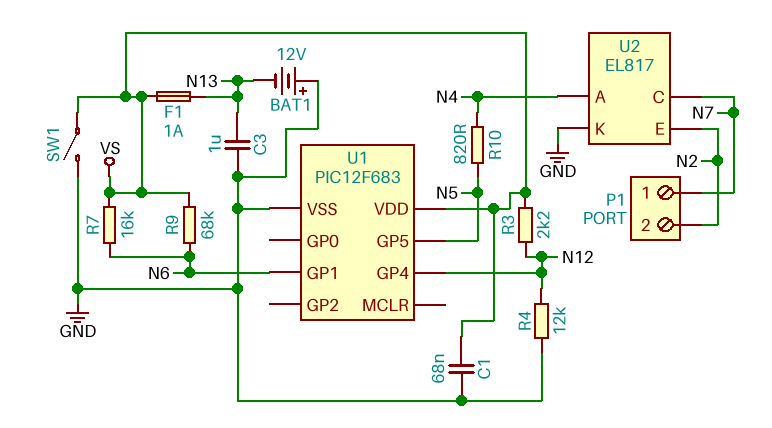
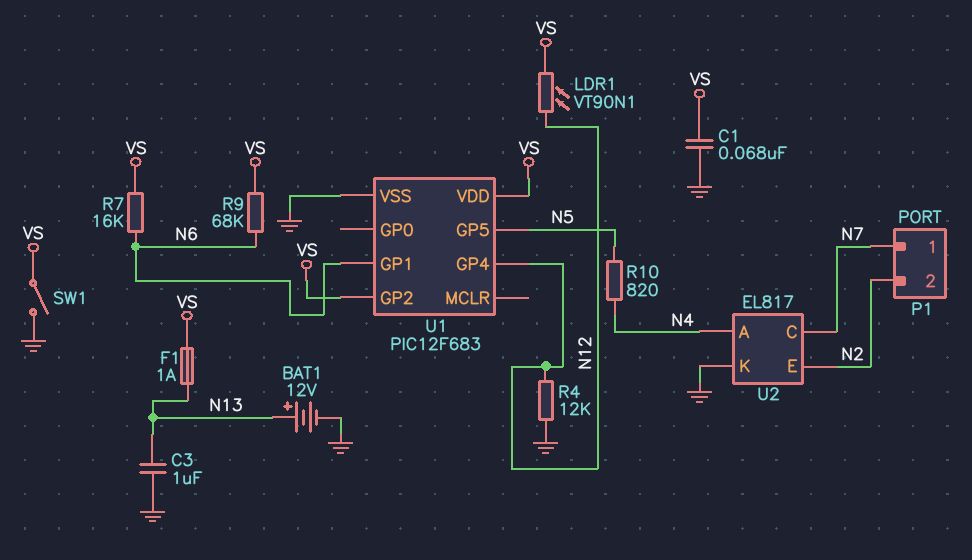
BAT1: 12V (plus GND, minus N13) -> 12V (plus N13, minus GND)
LDR1: none -> VT90N1 (N12, VS)
R3: 2.2k (N12, VS) -> none
U1 pin GP2: none -> VS

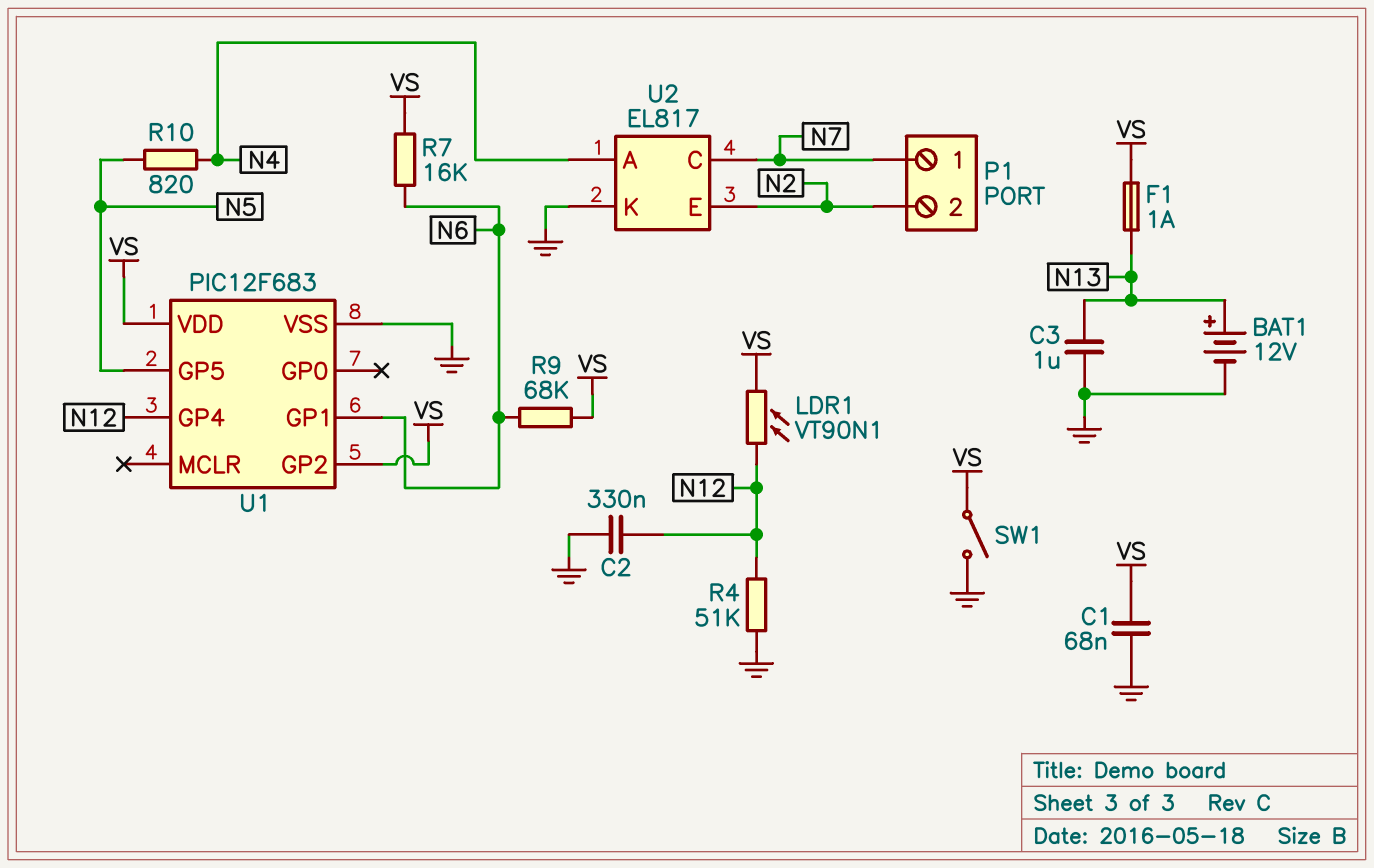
C2: none -> 330nF (GND, N12)
R4: 12k (GND, N12) -> 51k (GND, N12)

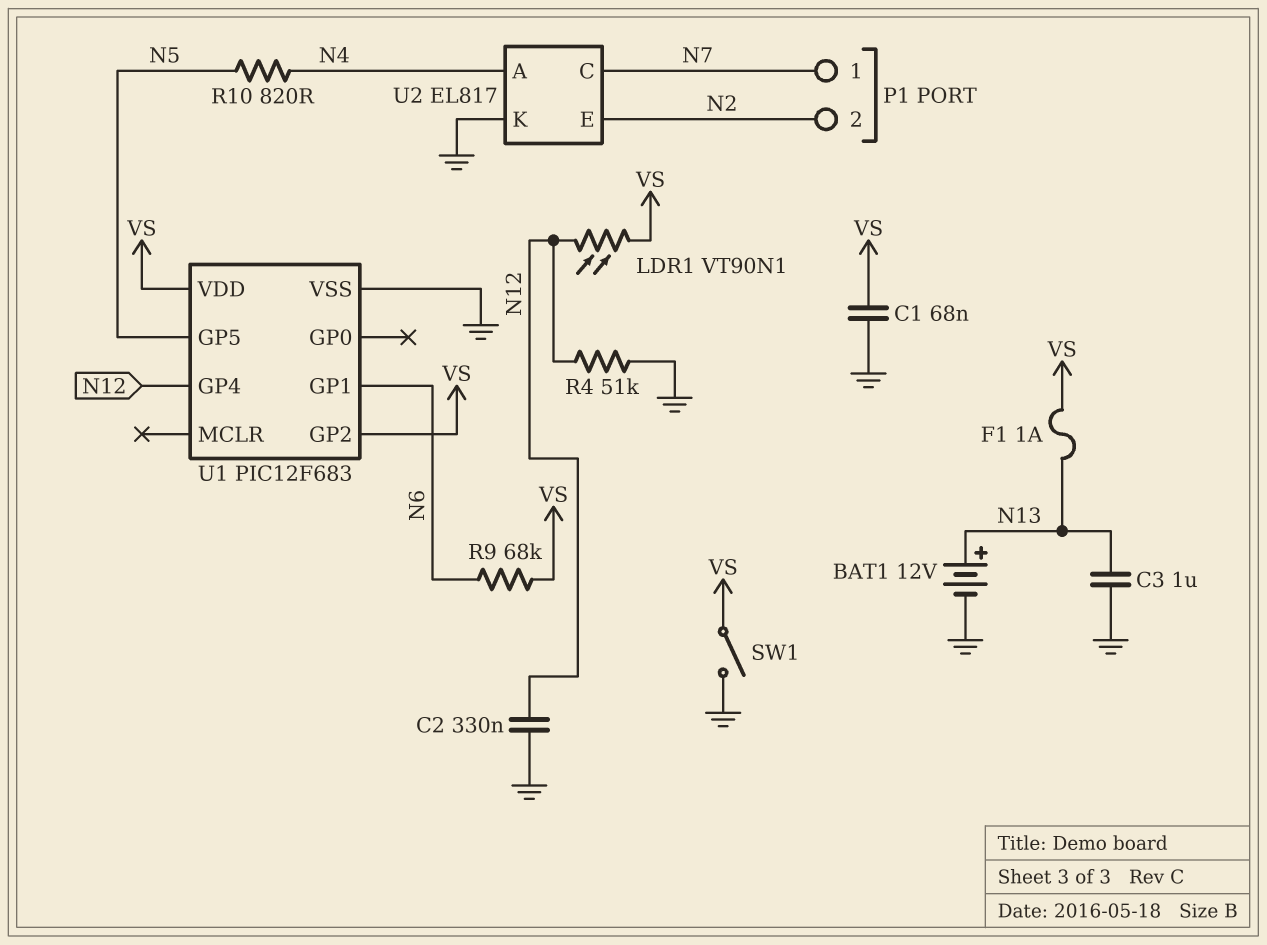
R7: 16k (N6, VS) -> none

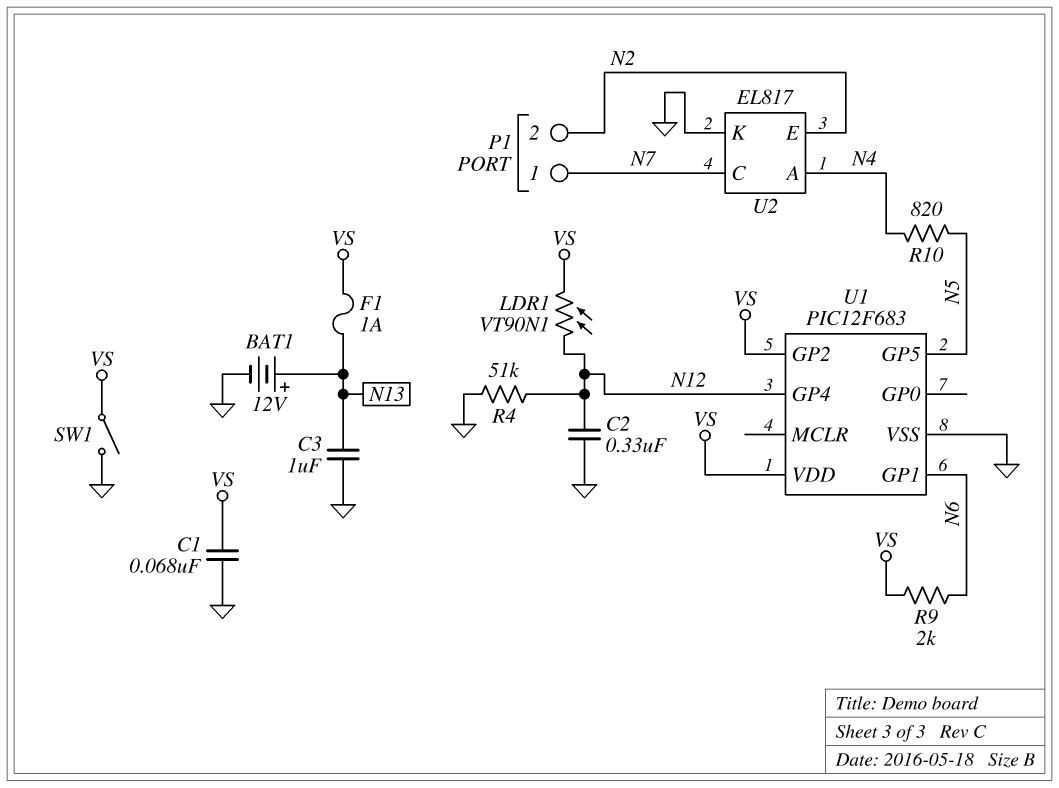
R9: 68k (N6, VS) -> 2k (N6, VS)

